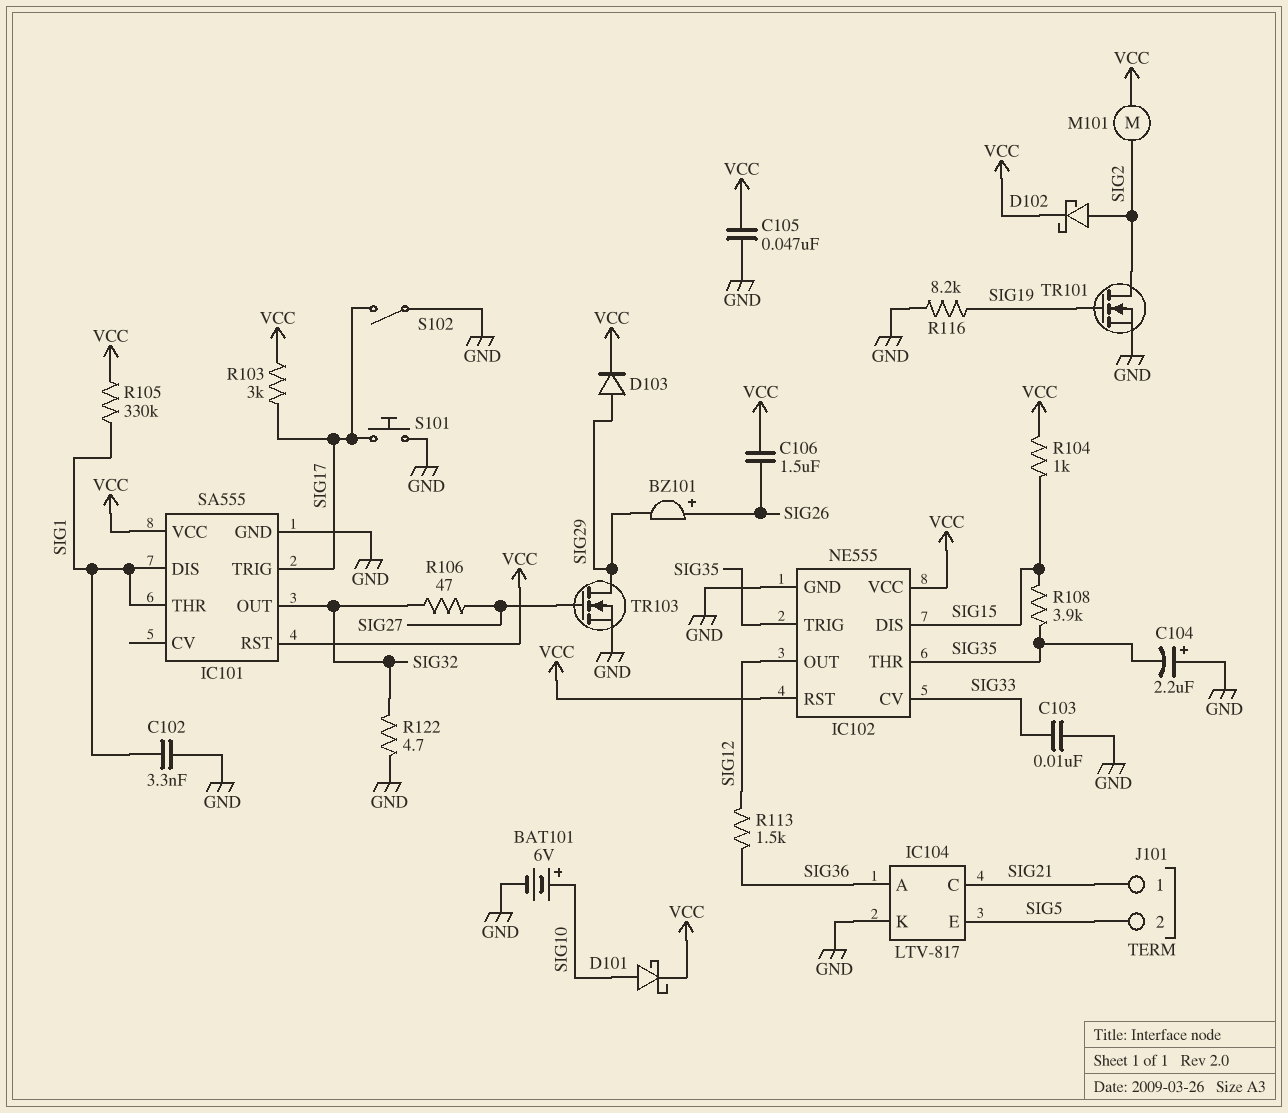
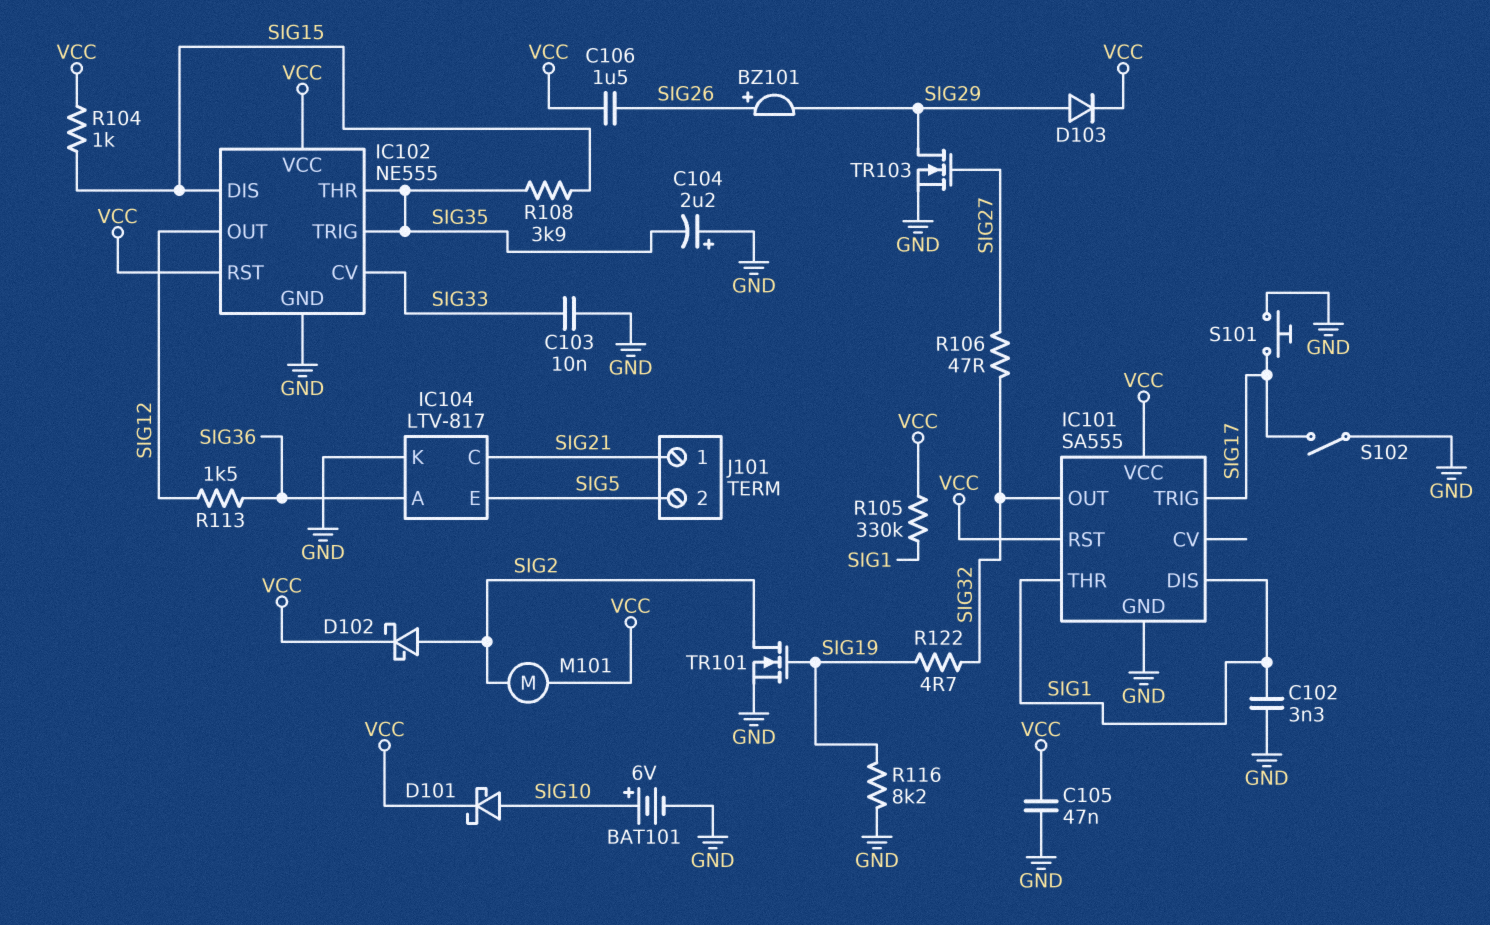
R103: 3k (SIG17, VCC) -> none
R122: 4.7 (GND, SIG32) -> 4.7 (SIG19, SIG32)

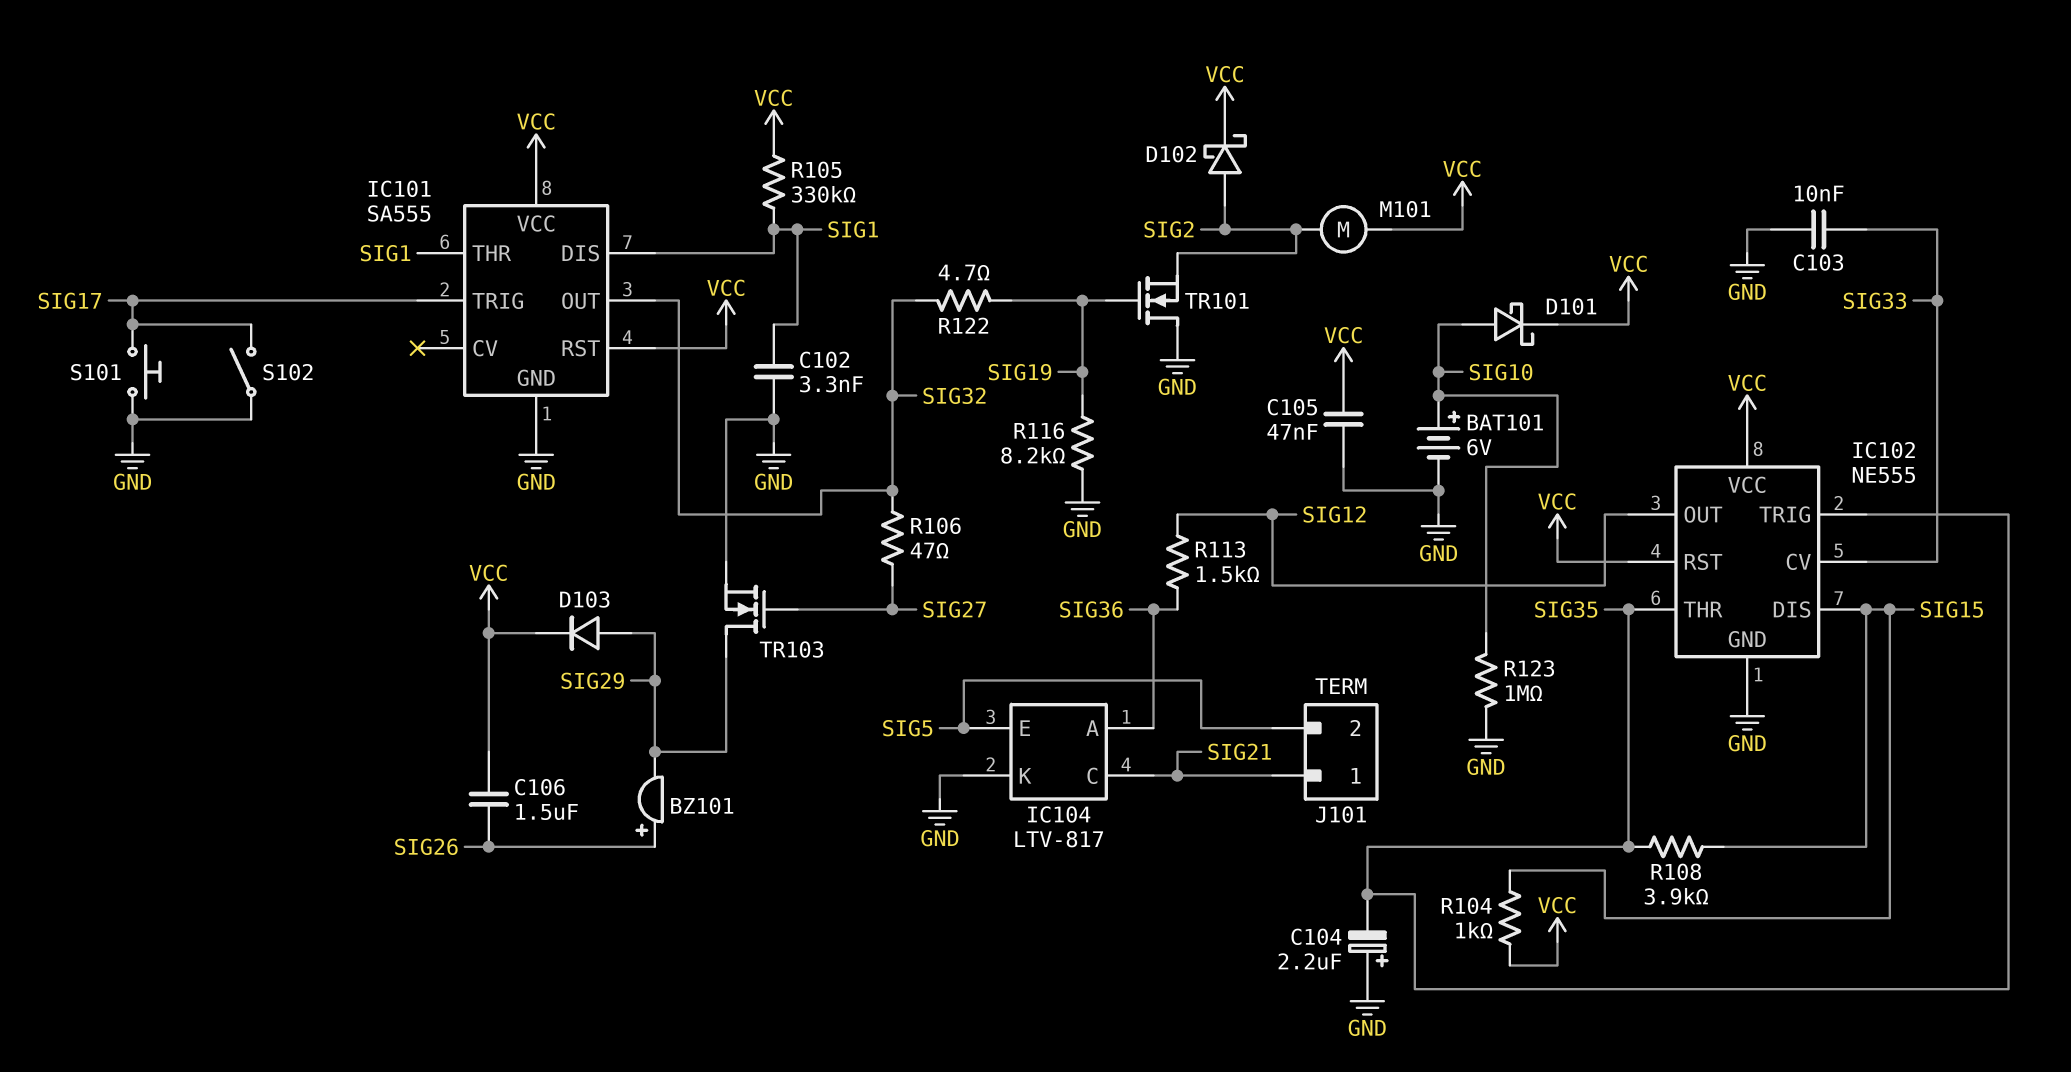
R123: none -> 1M (GND, SIG10)
TR101: NMOS (G SIG19, D SIG2, S GND) -> NMOS (G SIG19, D GND, S SIG2)

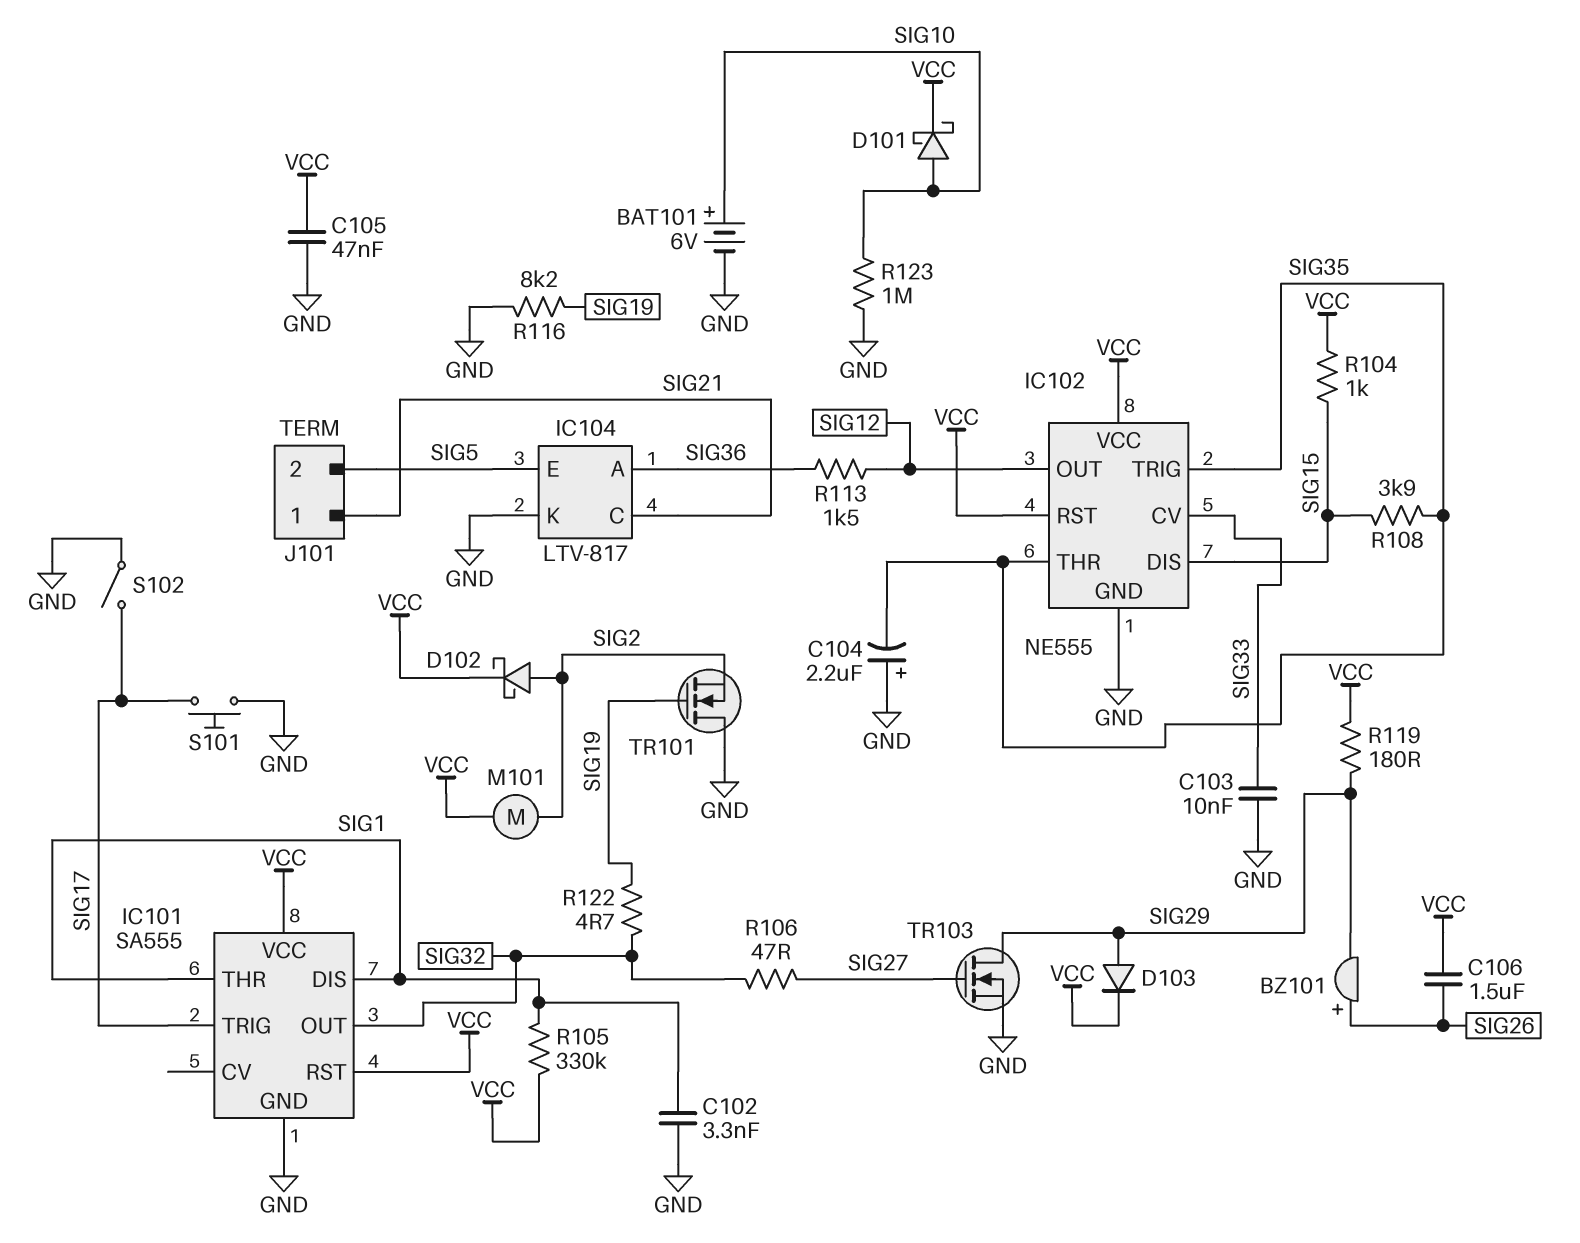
R119: none -> 180 (SIG29, VCC)

